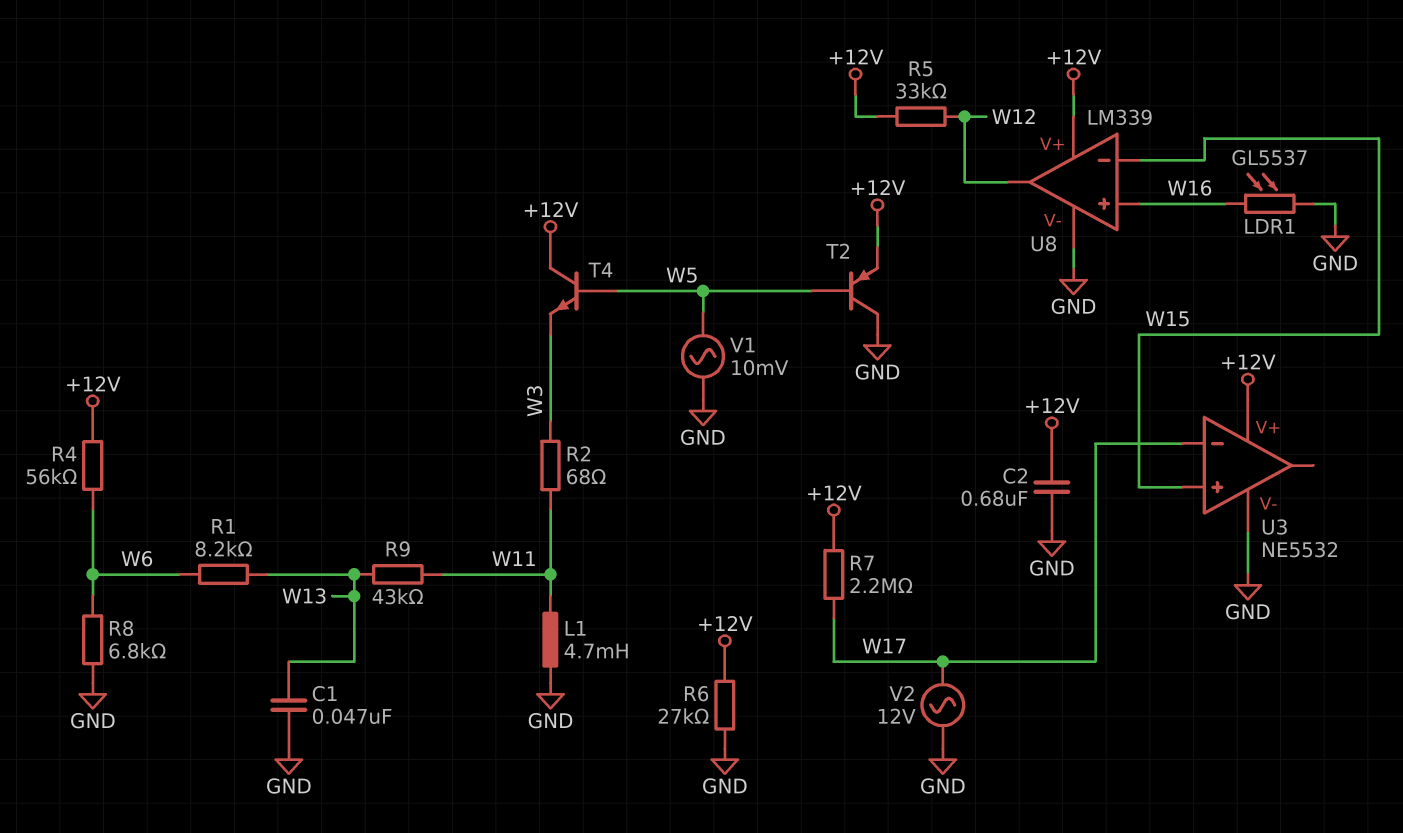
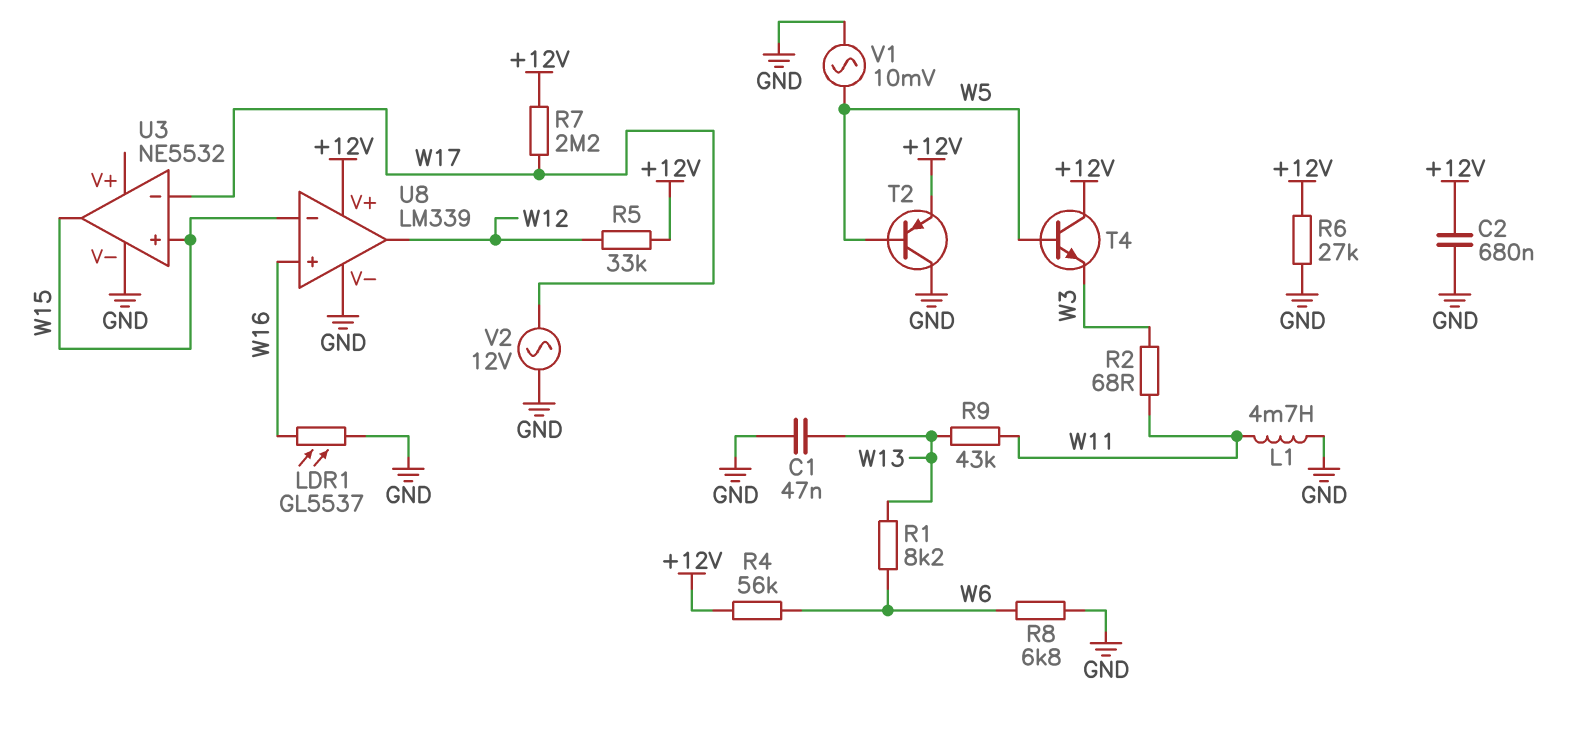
U3 pin V+: +12V -> none
U3 pin out: none -> W15

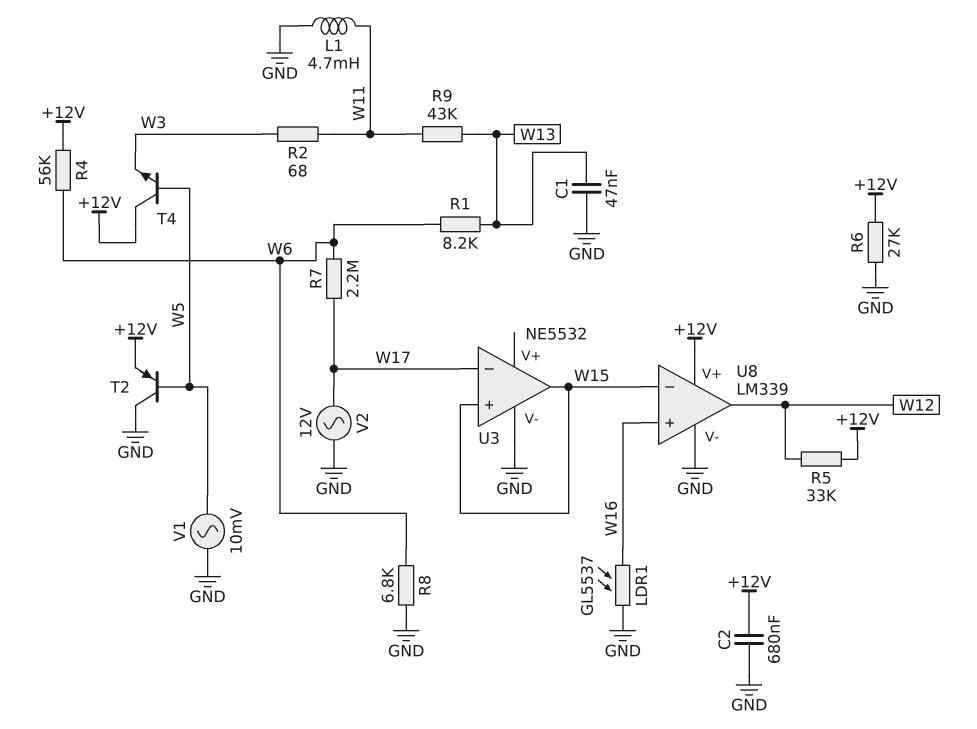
R7: 2.2M (+12V, W17) -> 2.2M (W6, W17)

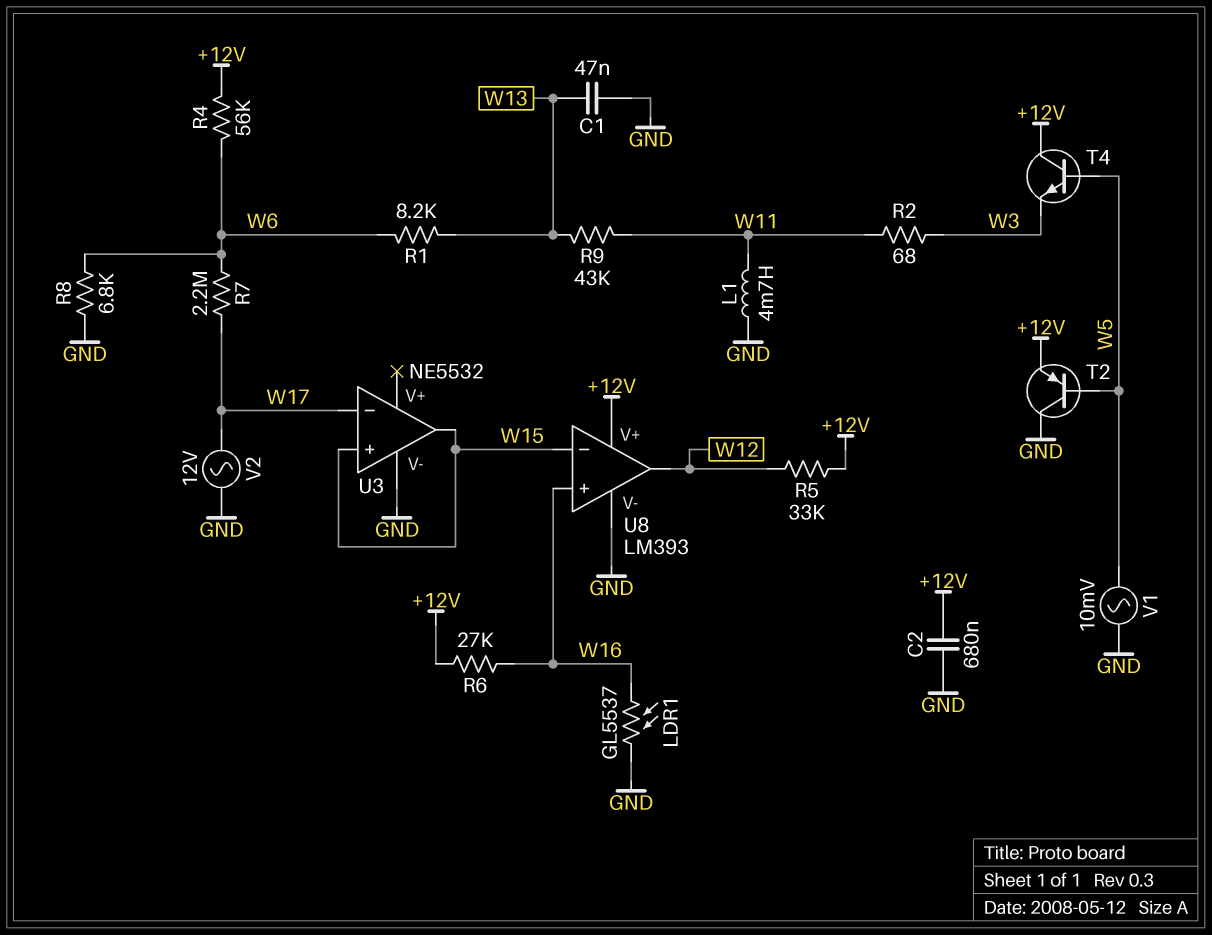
R6: 27k (+12V, GND) -> 27k (+12V, W16)
U8: LM339 -> LM393

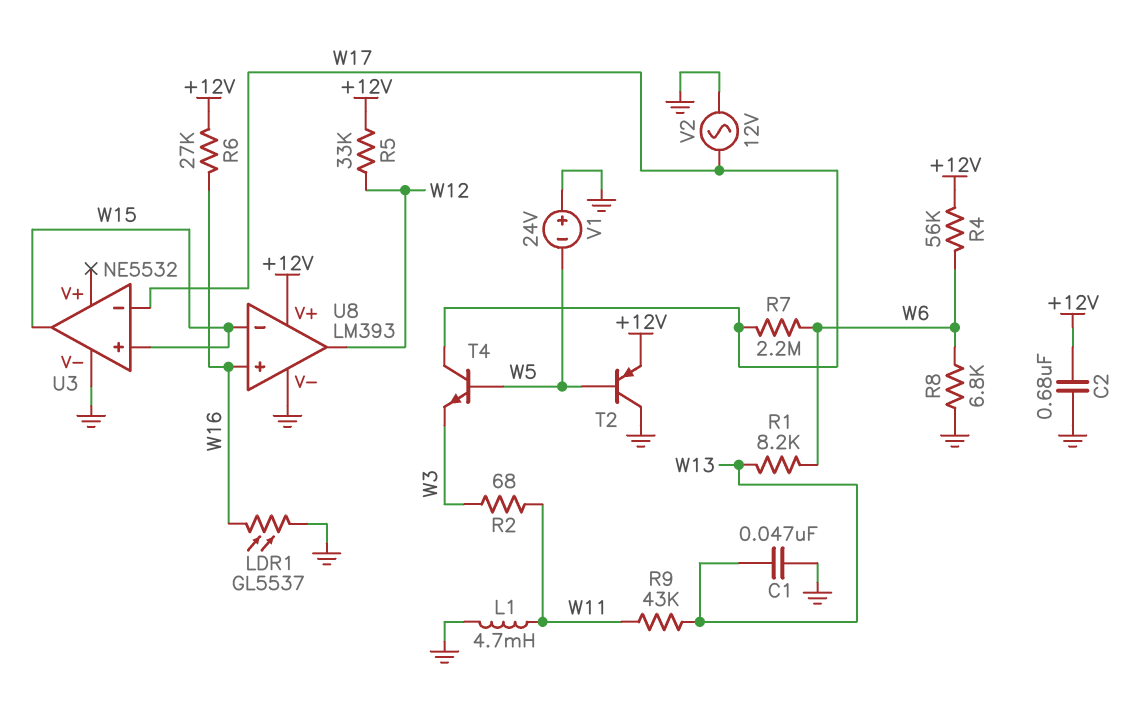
T4: NPN (B W5, C +12V, E W3) -> NPN (B W5, C W17, E W3)
V1: AC 10mV (GND, W5) -> 24V (plus GND, minus W5)

